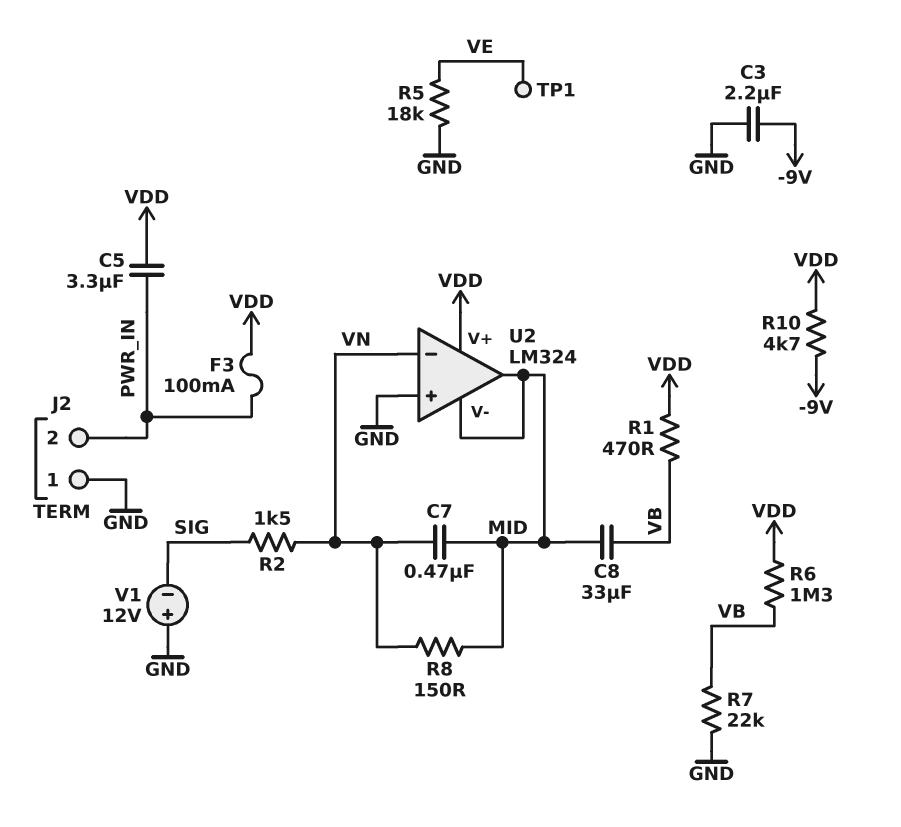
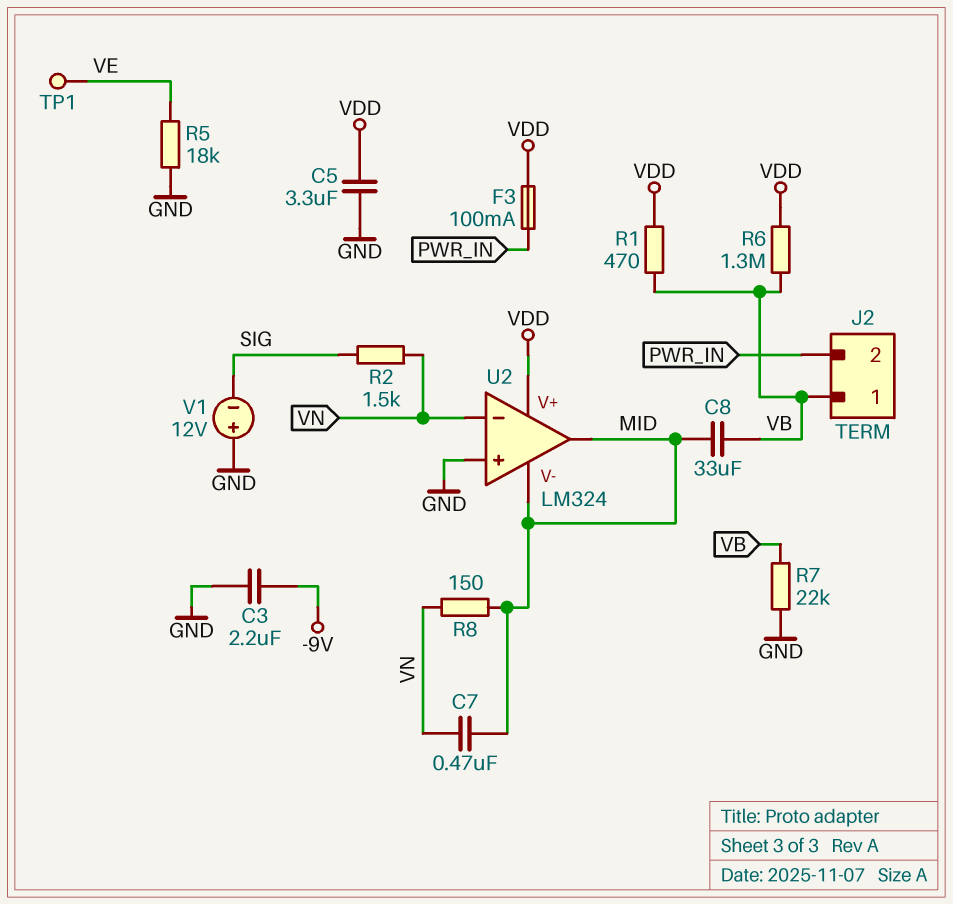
C5: 3.3uF (PWR_IN, VDD) -> 3.3uF (GND, VDD)
J2 pin 1: GND -> VB
R10: 4.7k (-9V, VDD) -> none

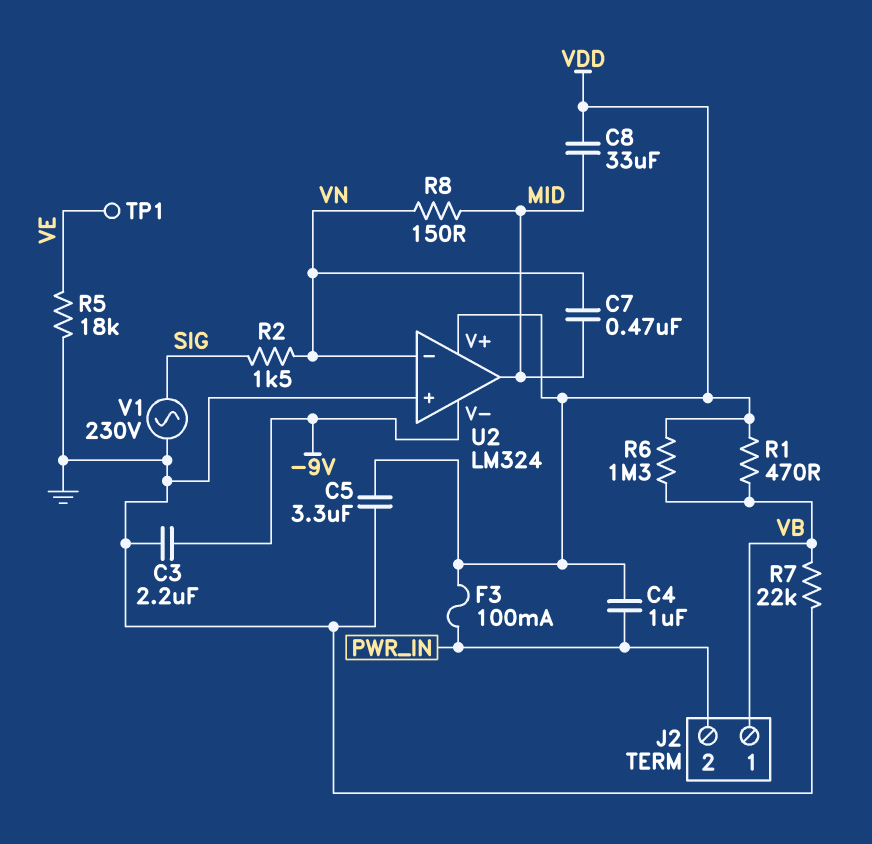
C4: none -> 1uF (PWR_IN, VDD)
C8: 33uF (MID, VB) -> 33uF (MID, VDD)
U2 pin V-: MID -> -9V
V1: 12V (plus GND, minus SIG) -> AC 230V (GND, SIG)

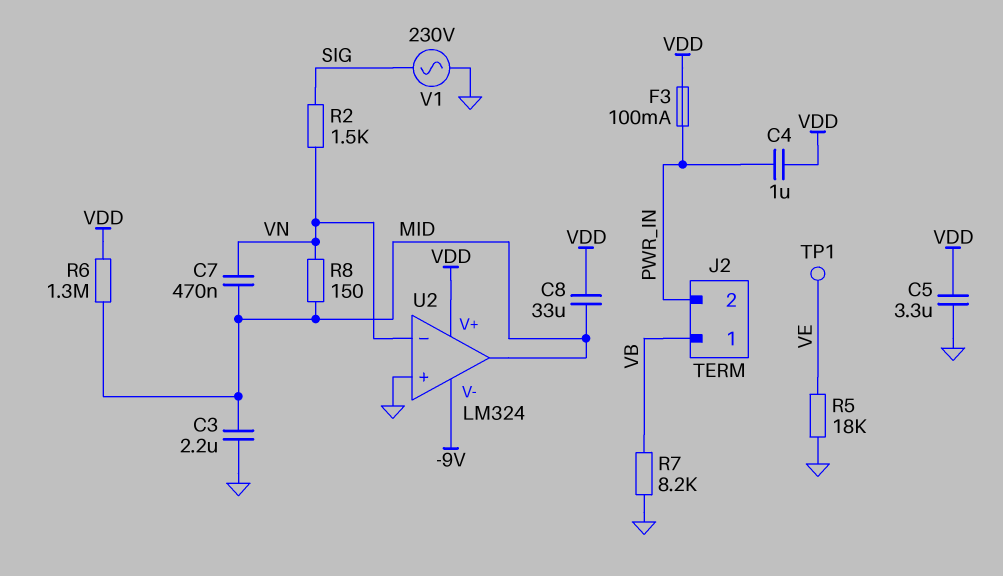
C3: 2.2uF (-9V, GND) -> 2.2uF (GND, MID)
R1: 470 (VB, VDD) -> none
R6: 1.3M (VB, VDD) -> 1.3M (MID, VDD)
R7: 22k (GND, VB) -> 8.2k (GND, VB)

